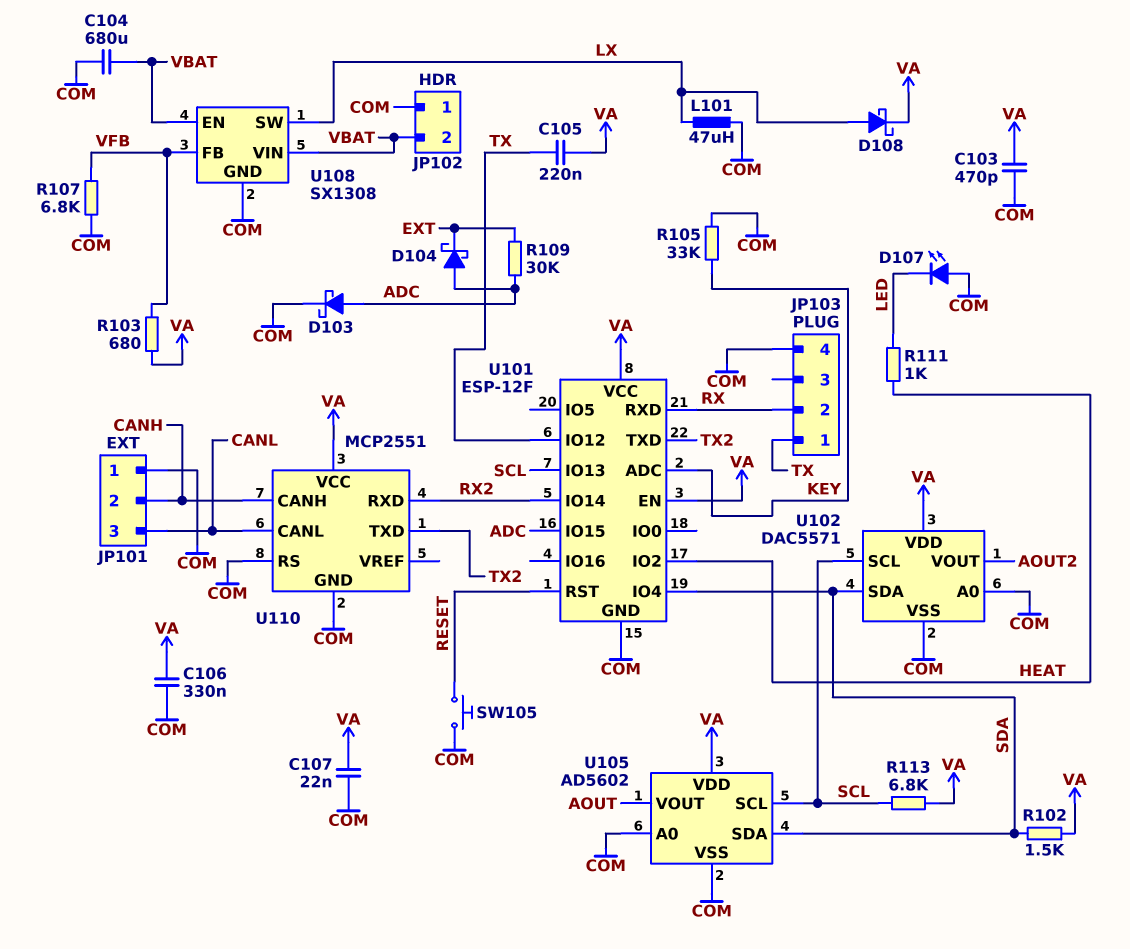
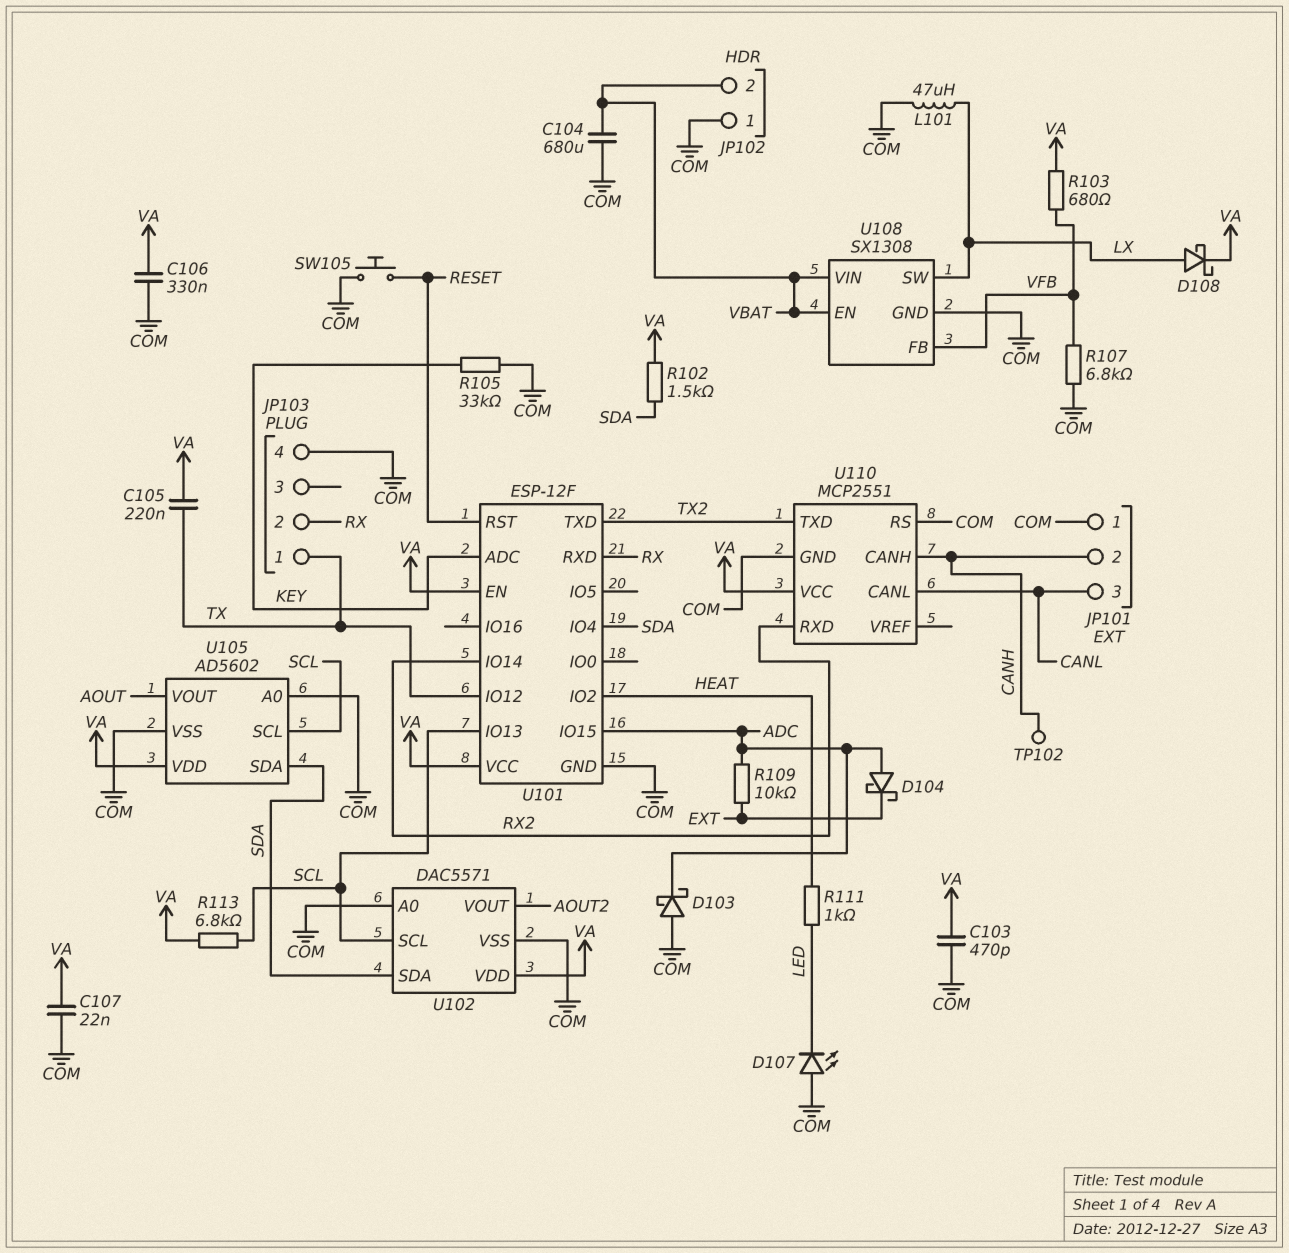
D103: schottky (A ADC, K COM) -> schottky (A COM, K ADC)
R109: 30k (ADC, EXT) -> 10k (ADC, EXT)
TP102: none -> test point (CANH)

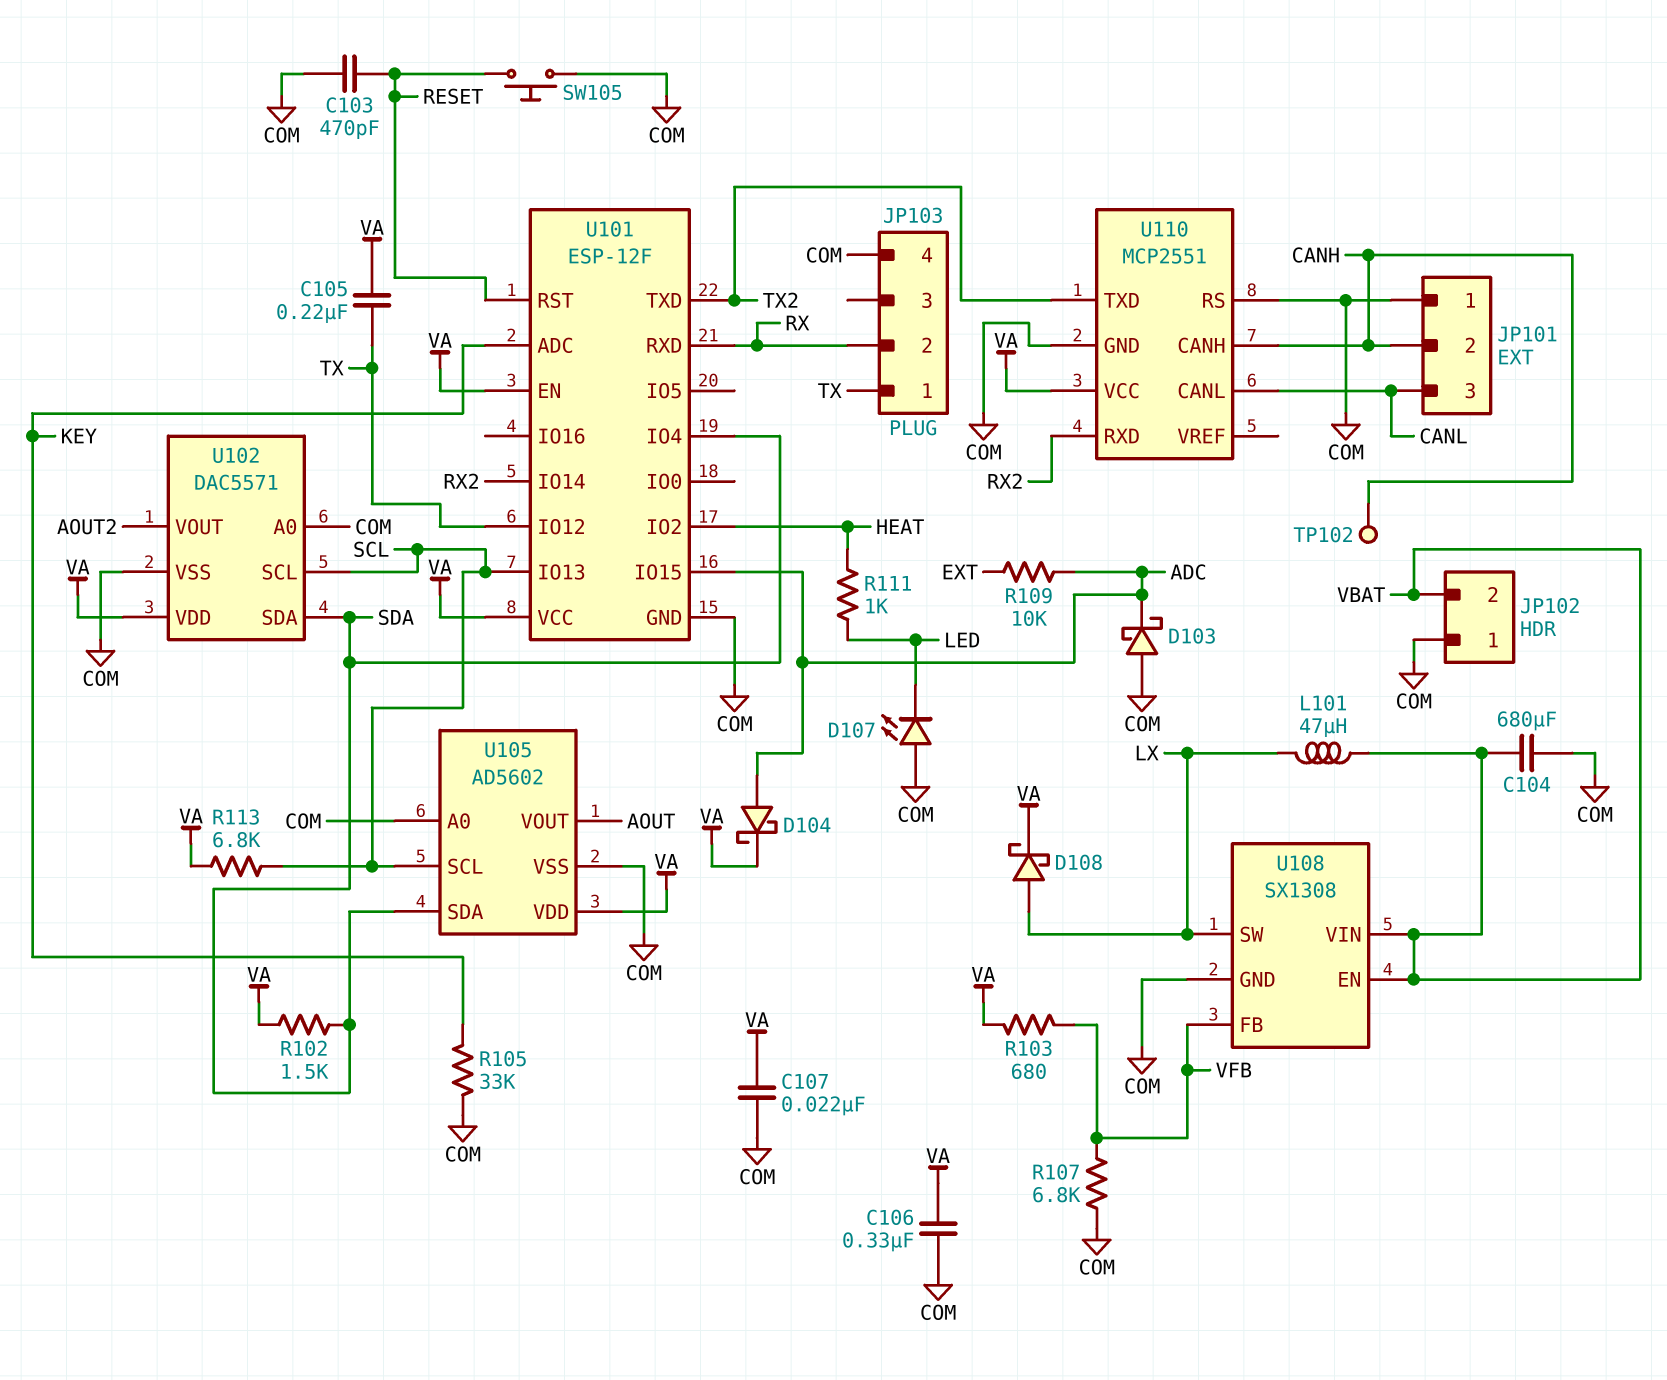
C103: 470pF (COM, VA) -> 470pF (COM, RESET)
D104: schottky (A ADC, K EXT) -> schottky (A ADC, K VA)
L101: 47uH (COM, LX) -> 47uH (LX, VBAT)

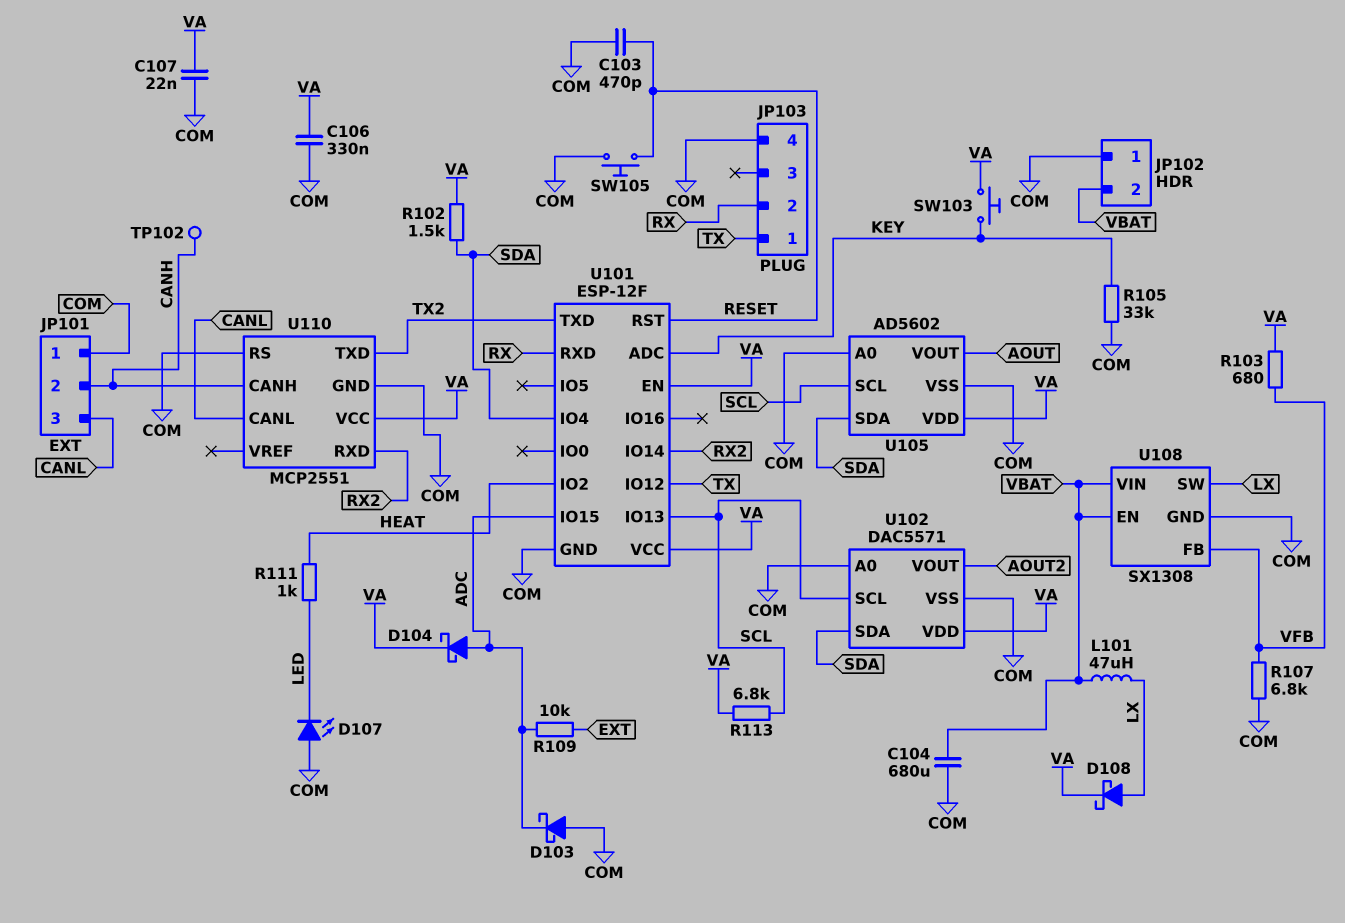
C105: 220nF (TX, VA) -> none
SW103: none -> button (KEY, VA)

